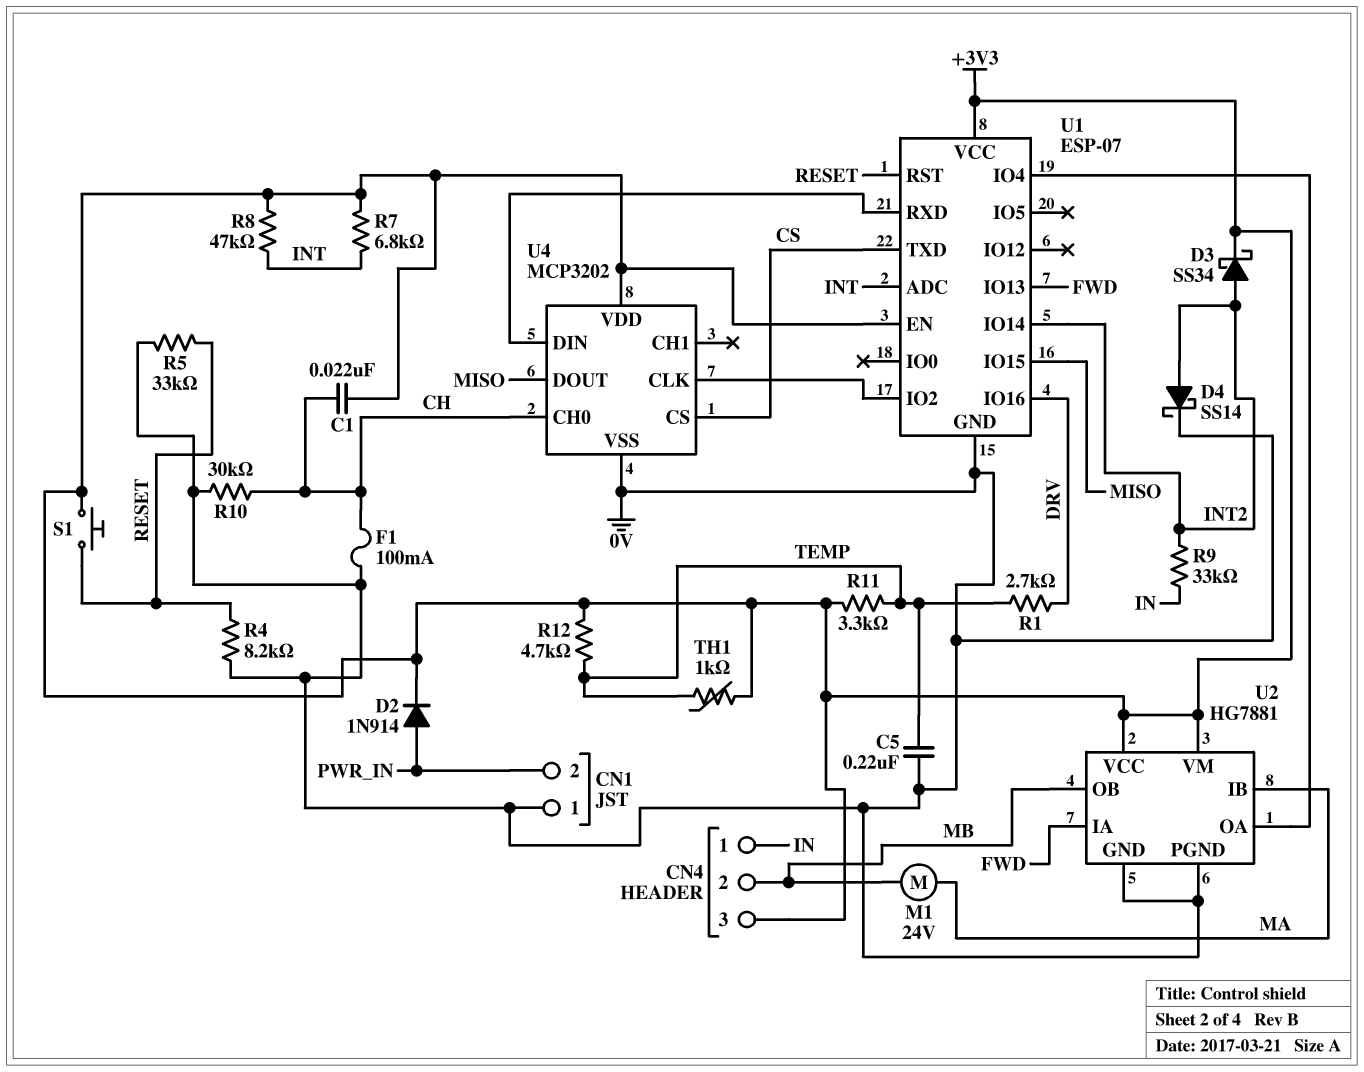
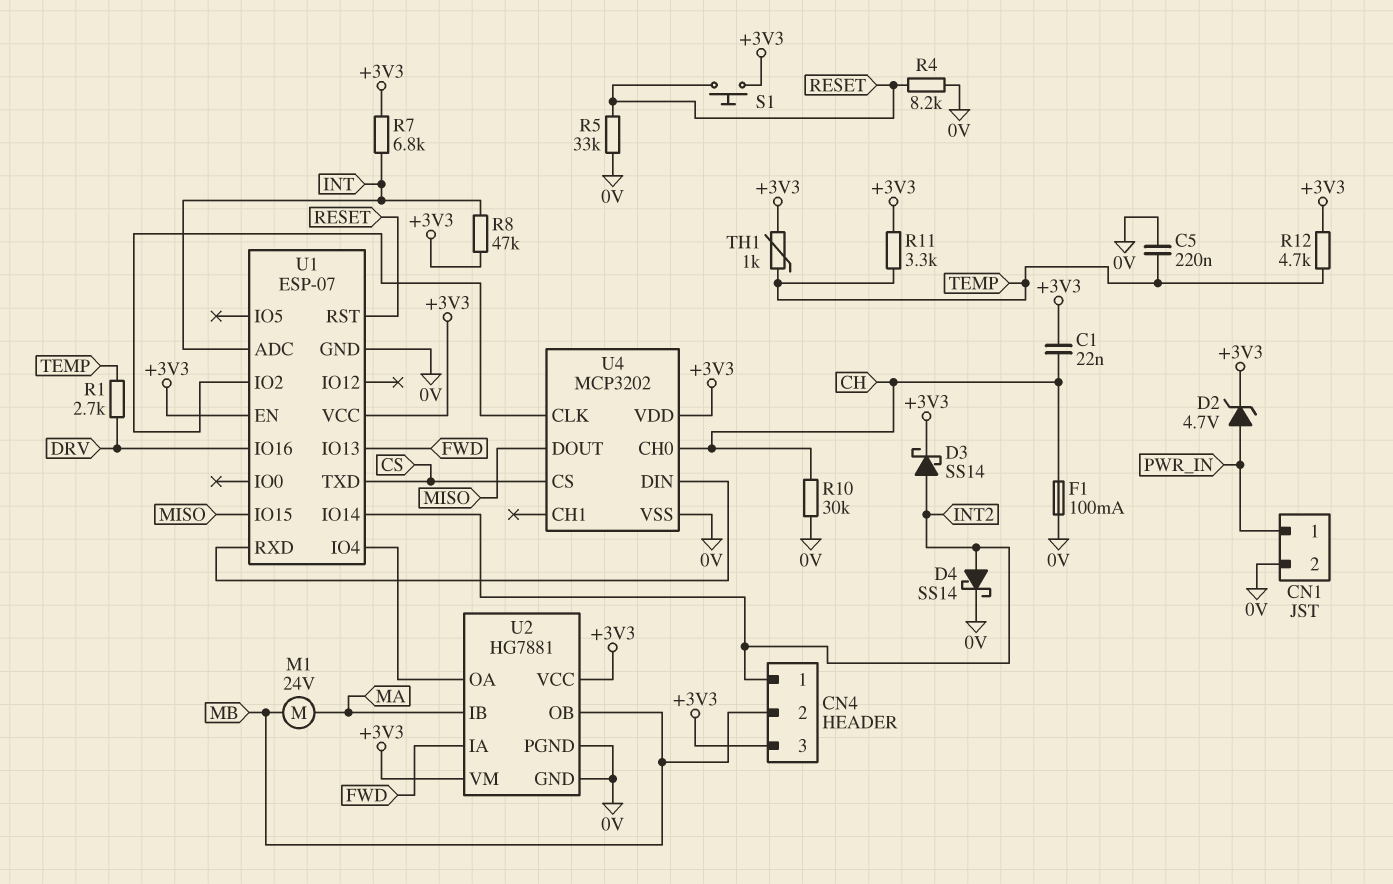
CN1 pin 1: 0V -> PWR_IN
CN1 pin 2: PWR_IN -> 0V
CN4 pin 1: IN -> INT2
D2: diode 1N914 (A PWR_IN, K +3V3) -> zener 4.7V (A PWR_IN, K +3V3)
D3: schottky SS34 (A INT2, K +3V3) -> schottky SS14 (A INT2, K +3V3)
R9: 33k (IN, INT2) -> none

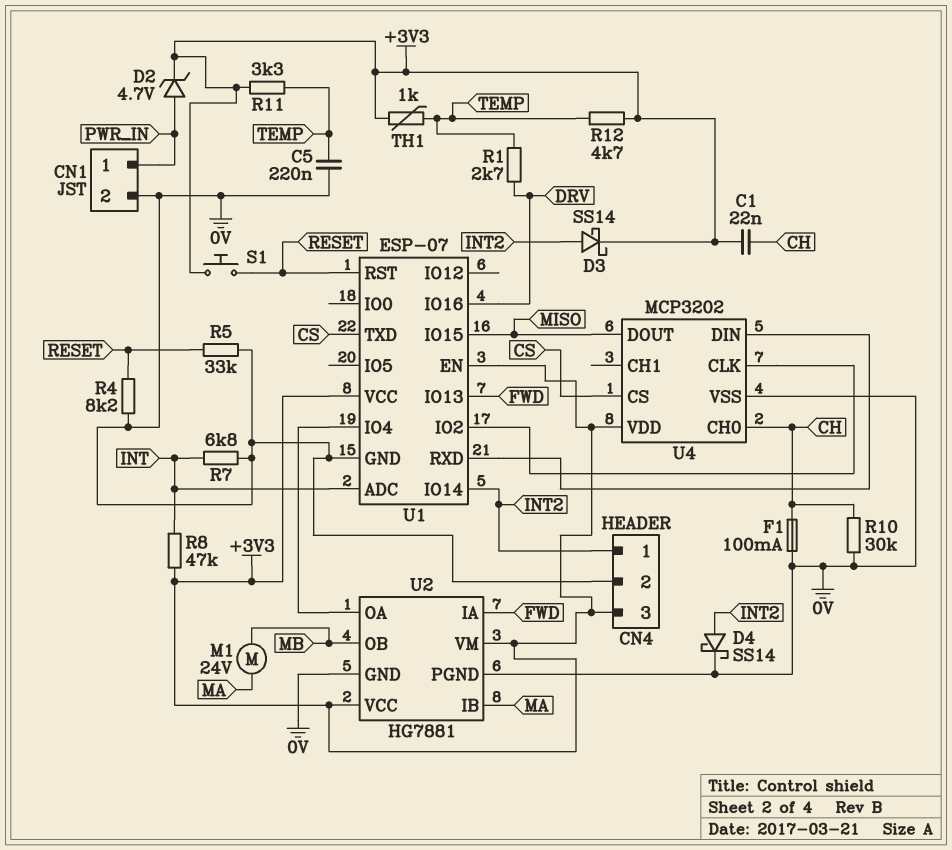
CN4 pin 2: MB -> 0V
R7: 6.8k (+3V3, INT) -> 6.8k (0V, INT)

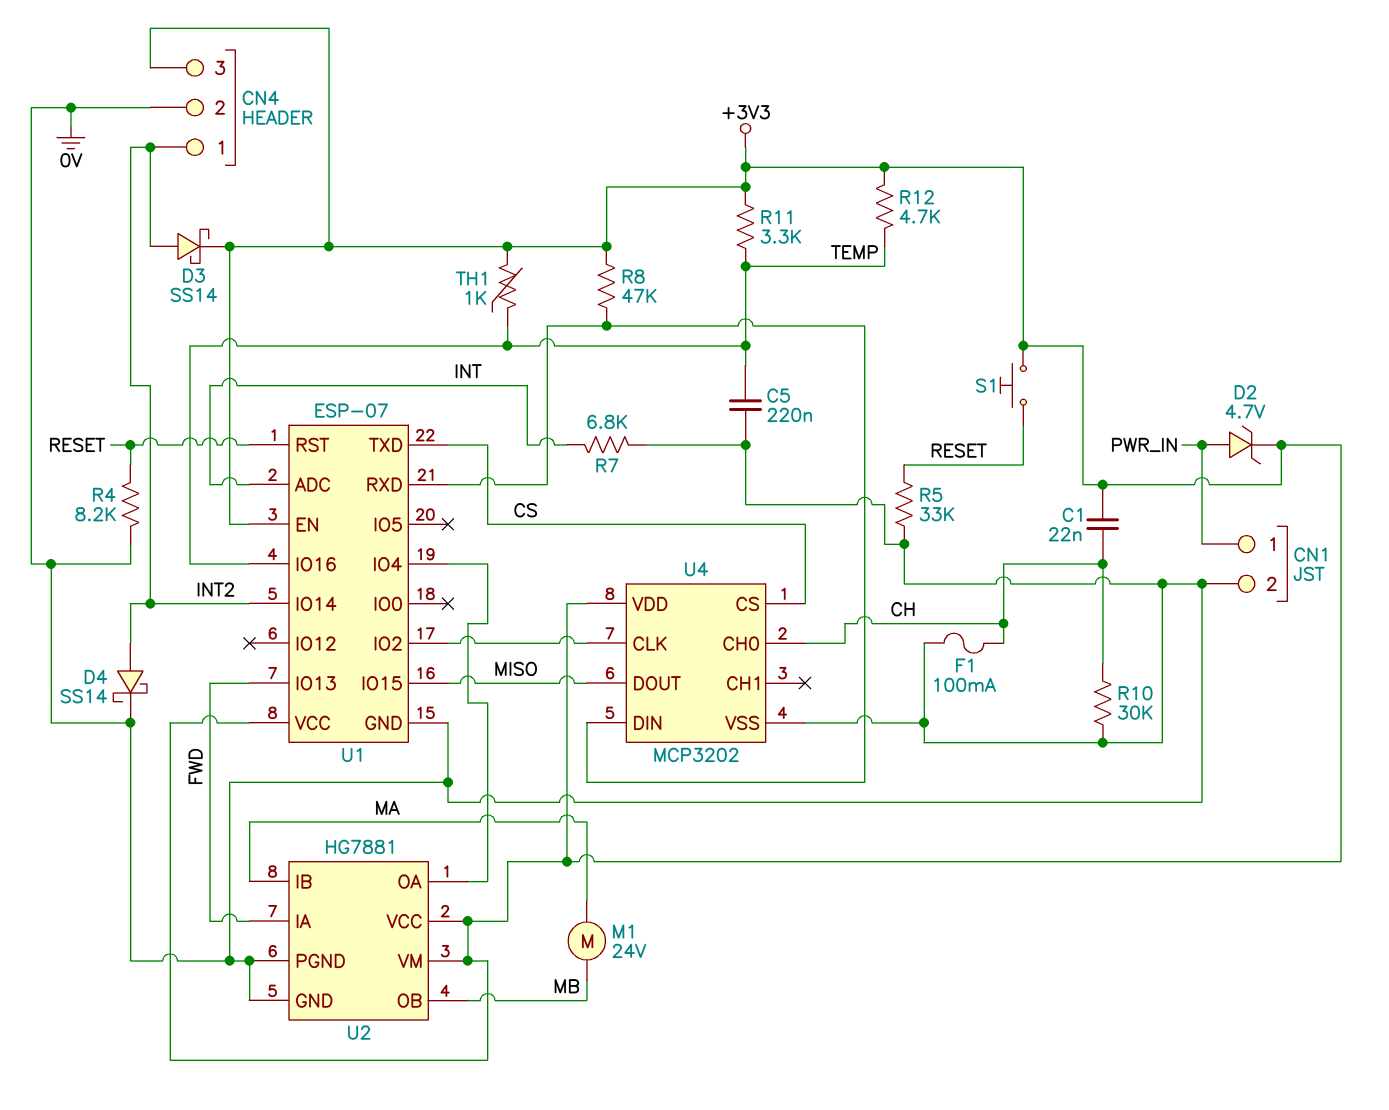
R1: 2.7k (DRV, TEMP) -> none
R8: 47k (+3V3, INT) -> 47k (+3V3, U1/RXD)
U1 pin IO16: DRV -> TEMP

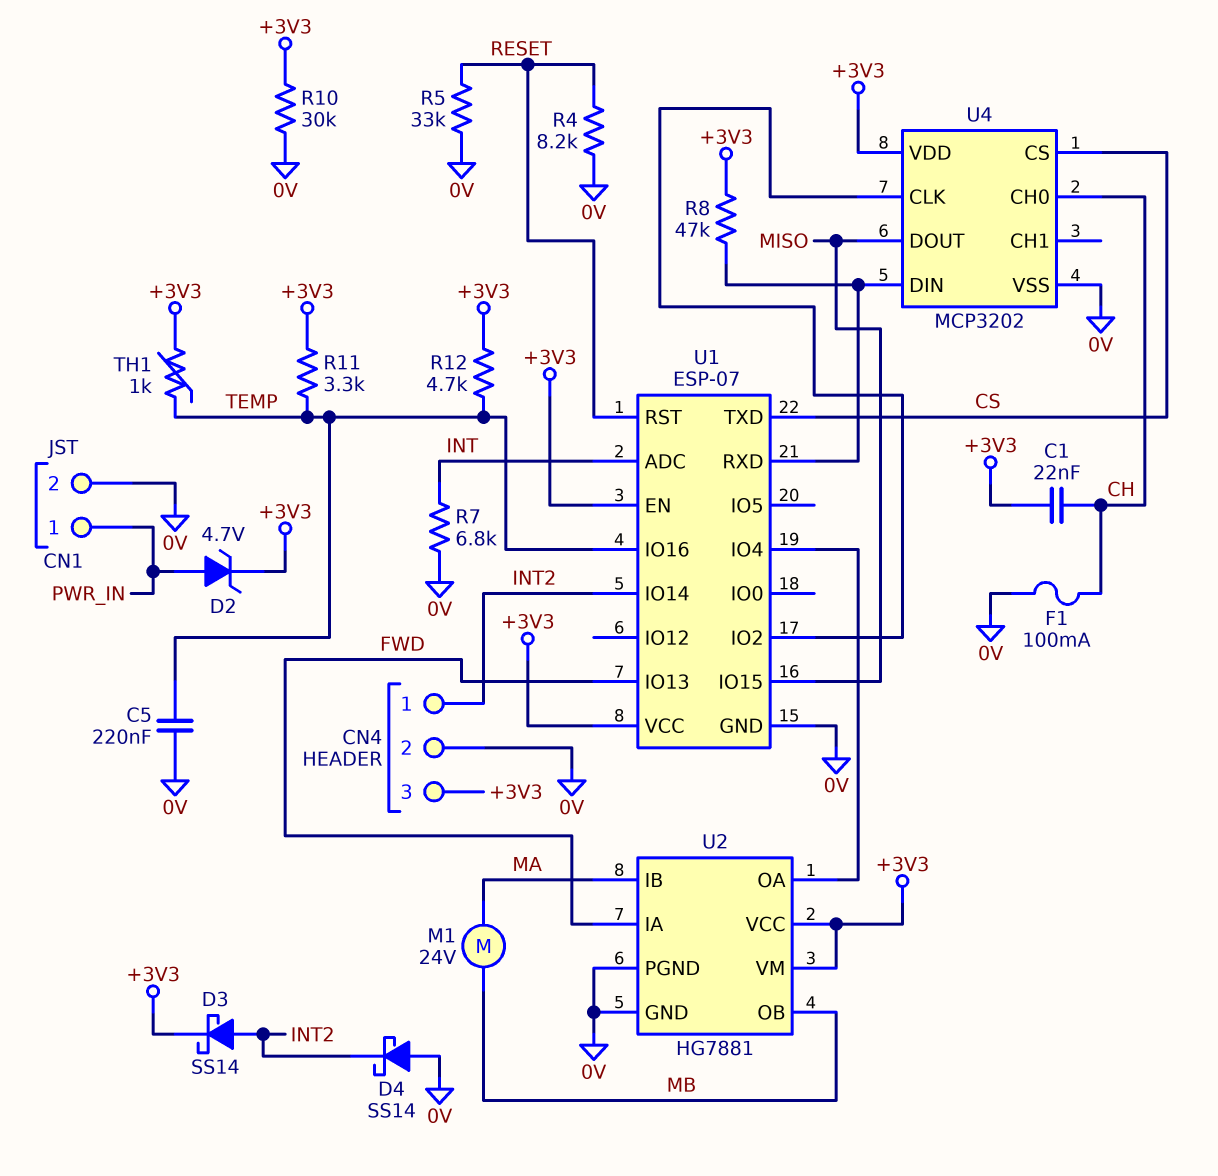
D4: schottky SS14 (A INT2, K 0V) -> schottky SS14 (A 0V, K INT2)
R10: 30k (0V, CH) -> 30k (+3V3, 0V)
S1: button (+3V3, RESET) -> none

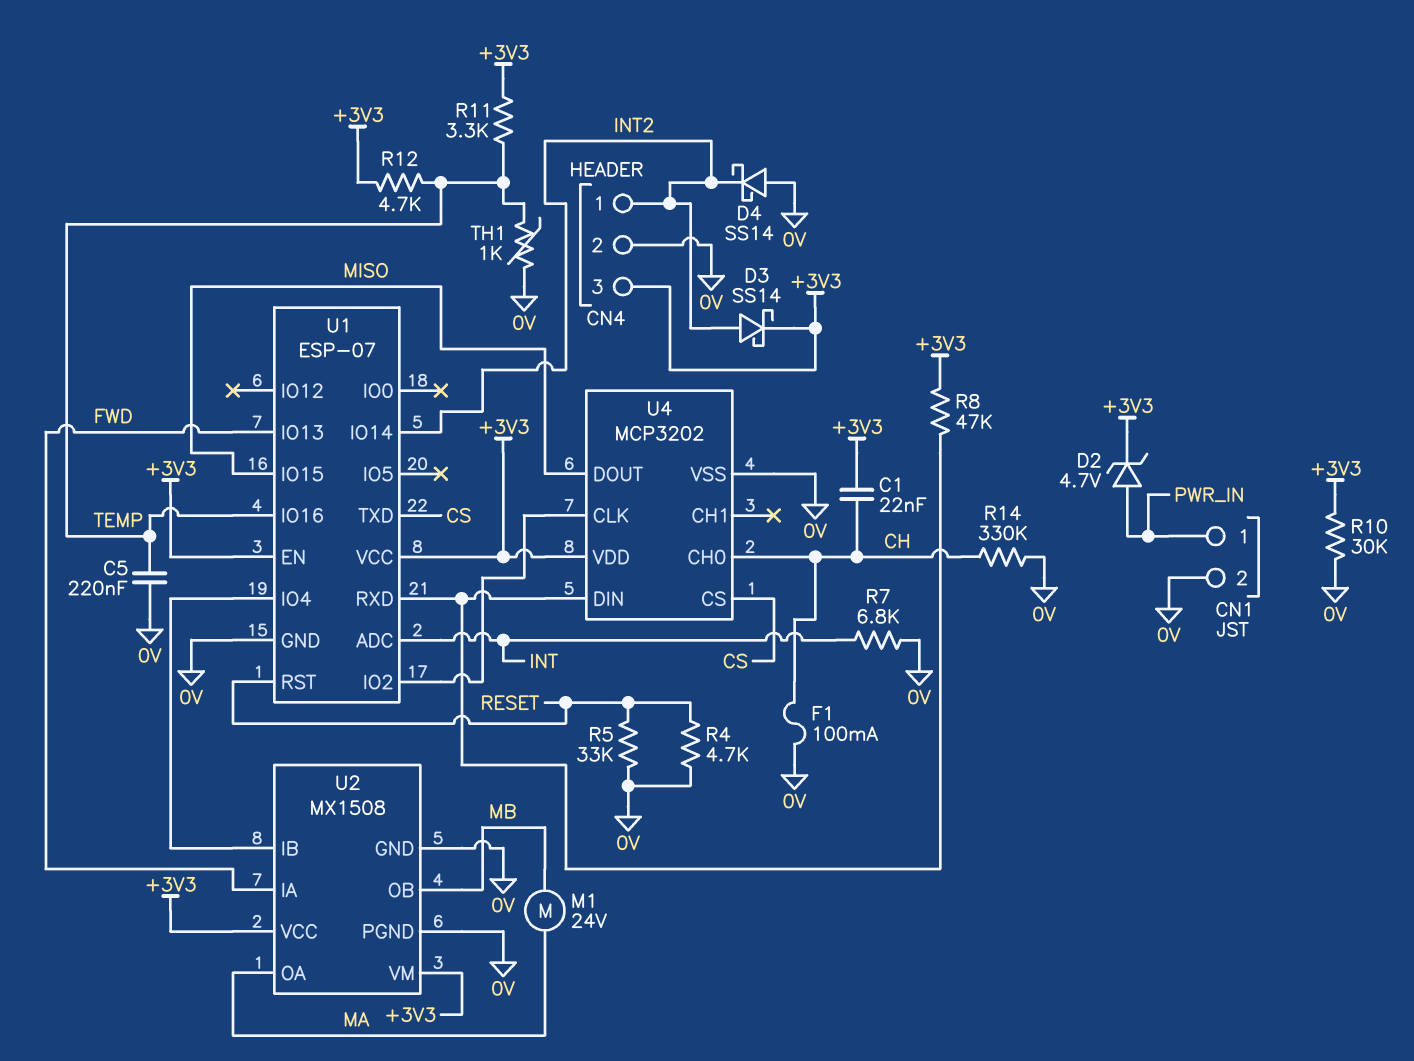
R4: 8.2k (0V, RESET) -> 4.7k (0V, RESET)
R14: none -> 330k (0V, CH)
TH1: 1k (+3V3, TEMP) -> 1k (0V, TEMP)
U2: HG7881 -> MX1508
U2 pin IB: MA -> U1/IO4
U2 pin OA: U1/IO4 -> MA

